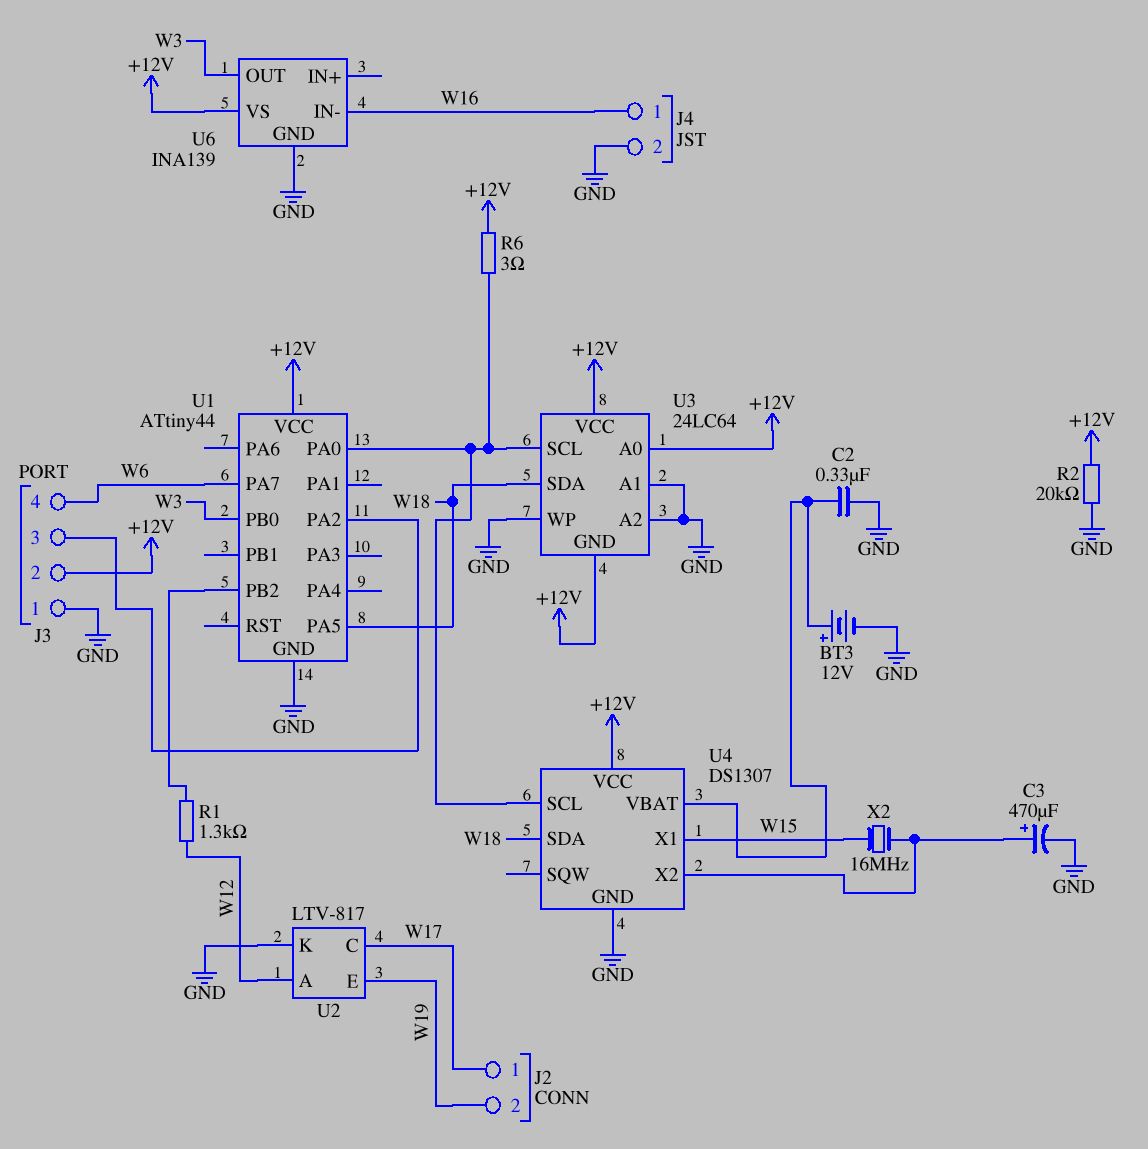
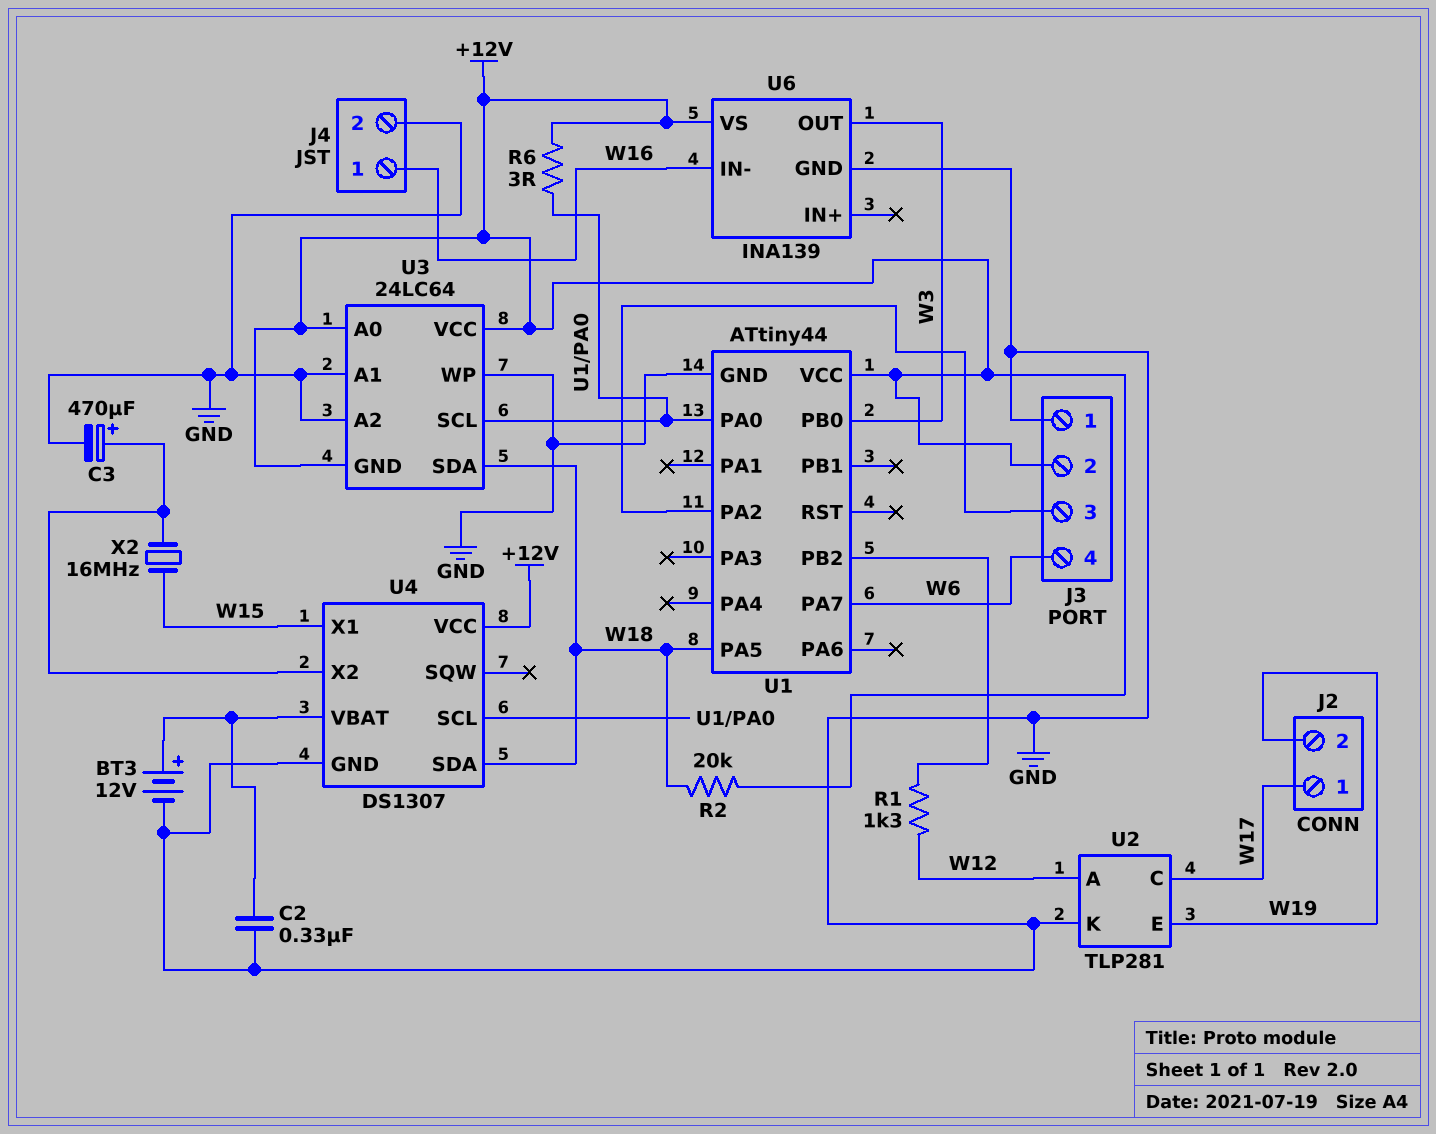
R2: 20k (+12V, GND) -> 20k (+12V, W18)
U2: LTV-817 -> TLP281

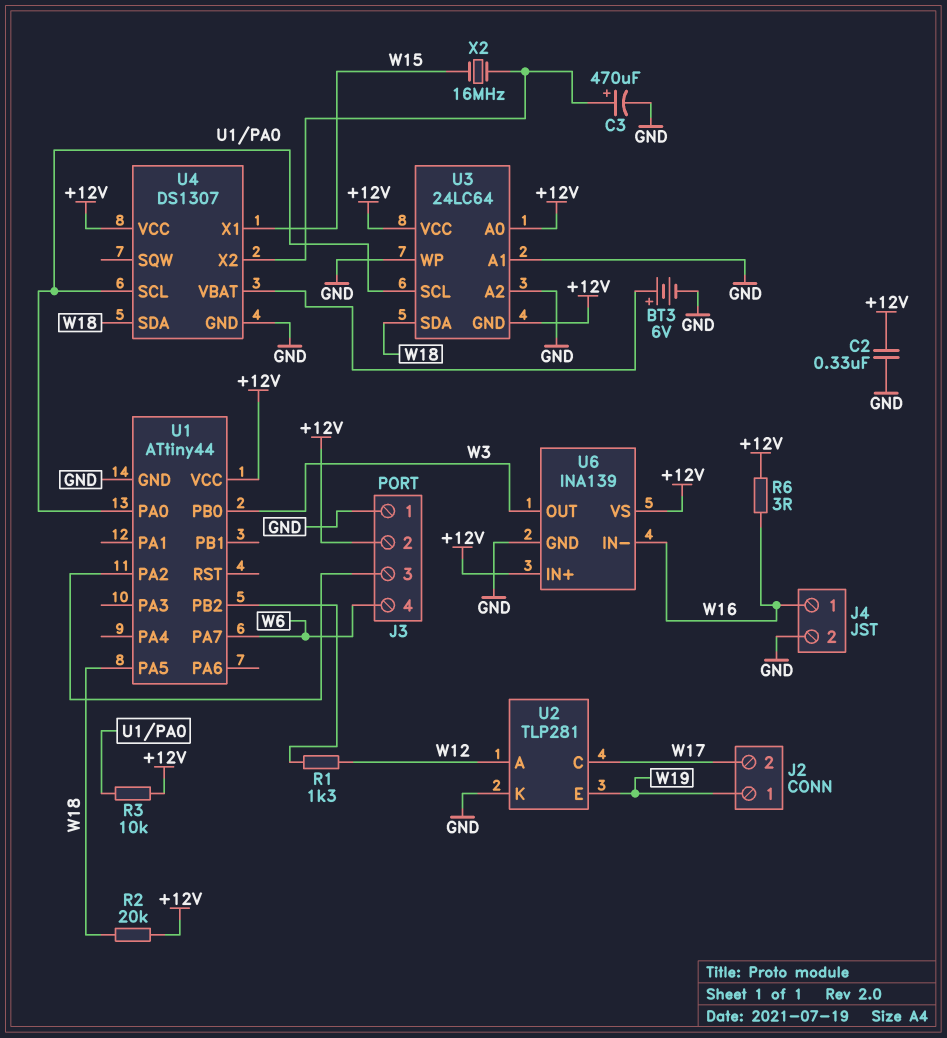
BT3: 12V (plus U4/VBAT, minus GND) -> 6V (plus U4/VBAT, minus GND)
C2: 330nF (GND, U4/VBAT) -> 330nF (+12V, GND)
J2 pin 1: W17 -> W19
J2 pin 2: W19 -> W17
R3: none -> 10k (+12V, U1/PA0)
R6: 3 (+12V, U1/PA0) -> 3 (+12V, W16)
U6 pin IN+: none -> +12V

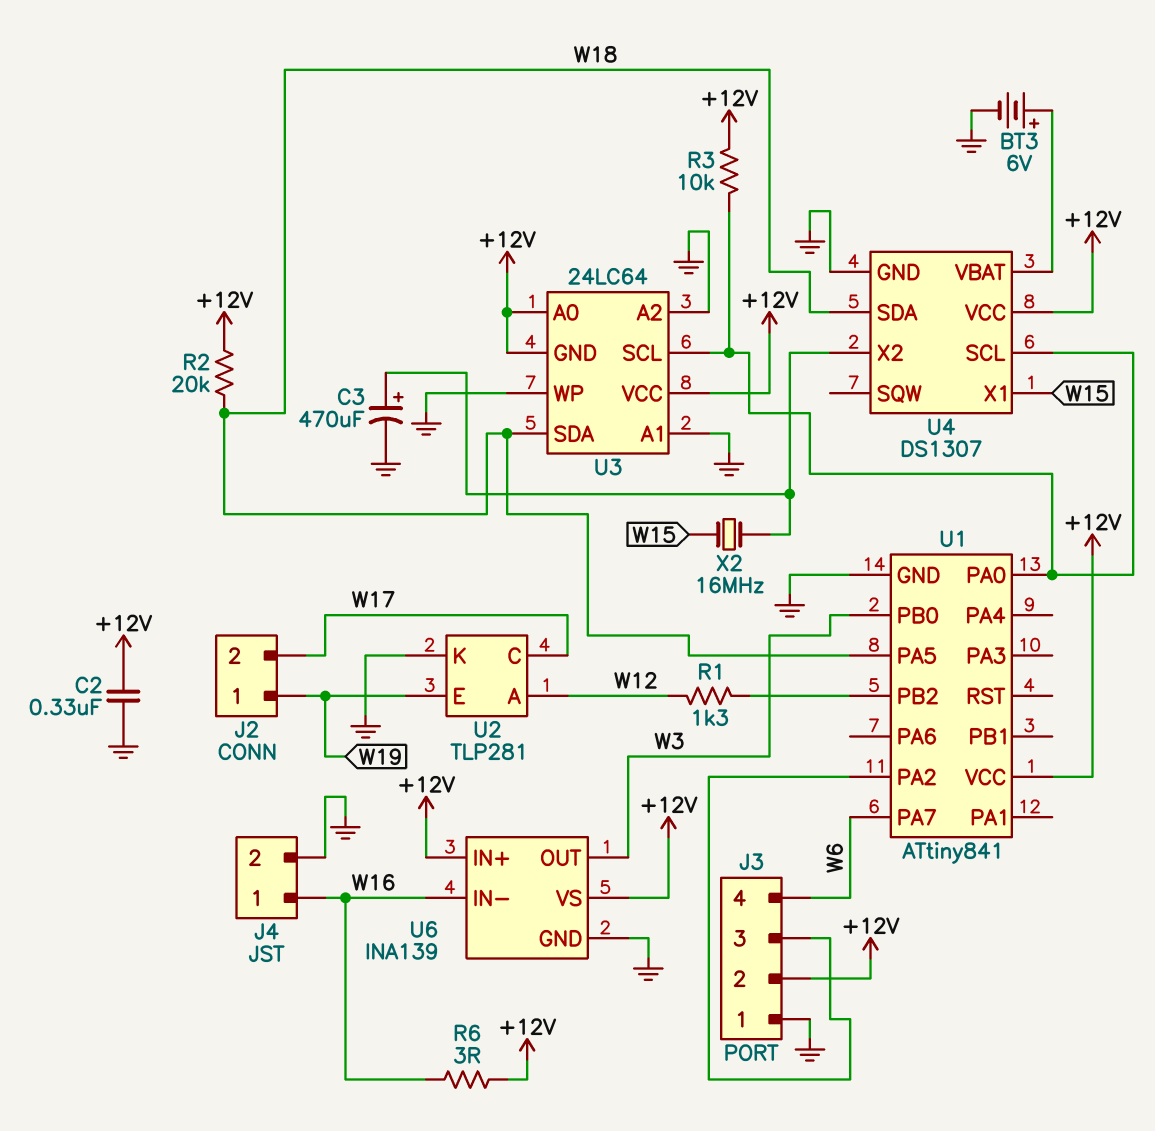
U1: ATtiny44 -> ATtiny841

